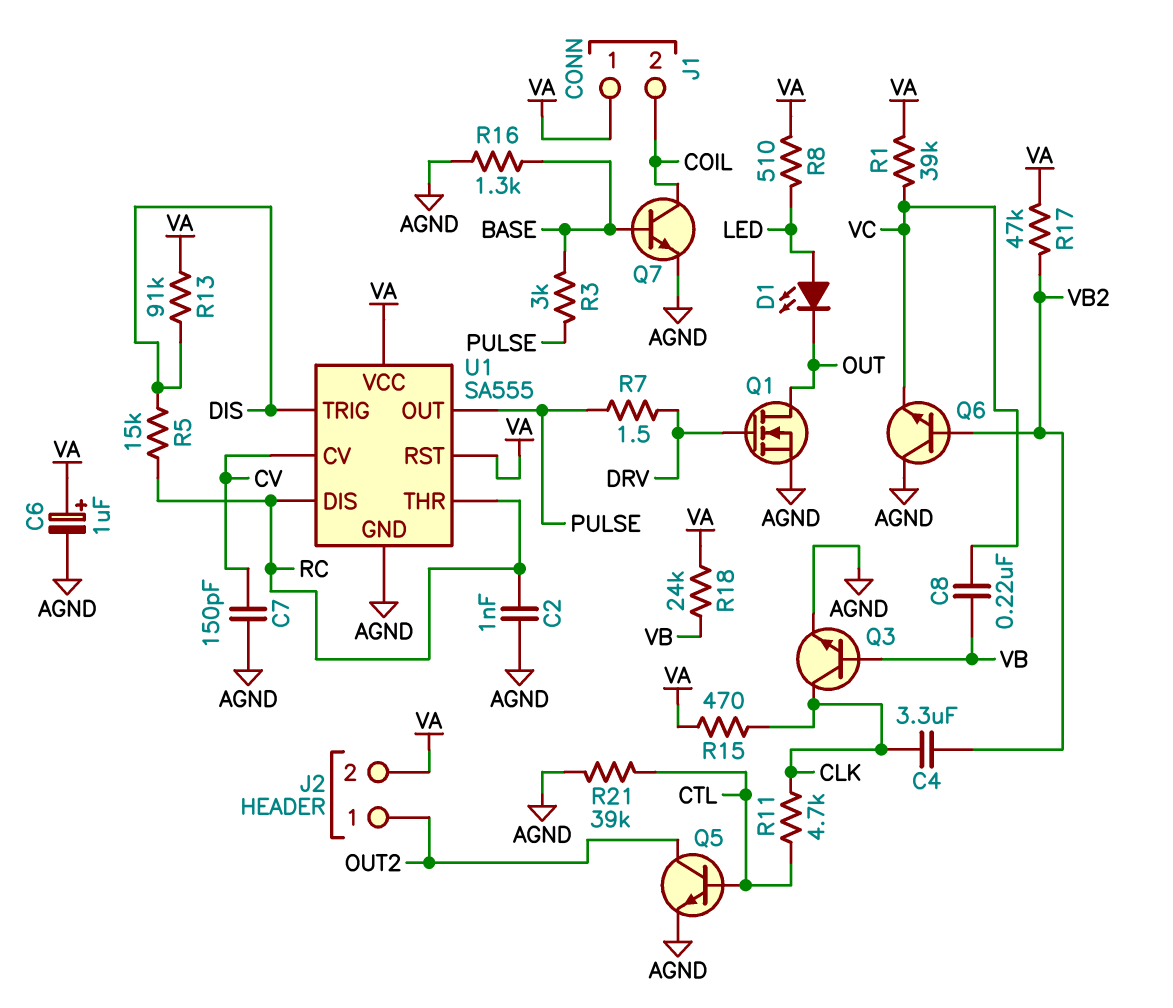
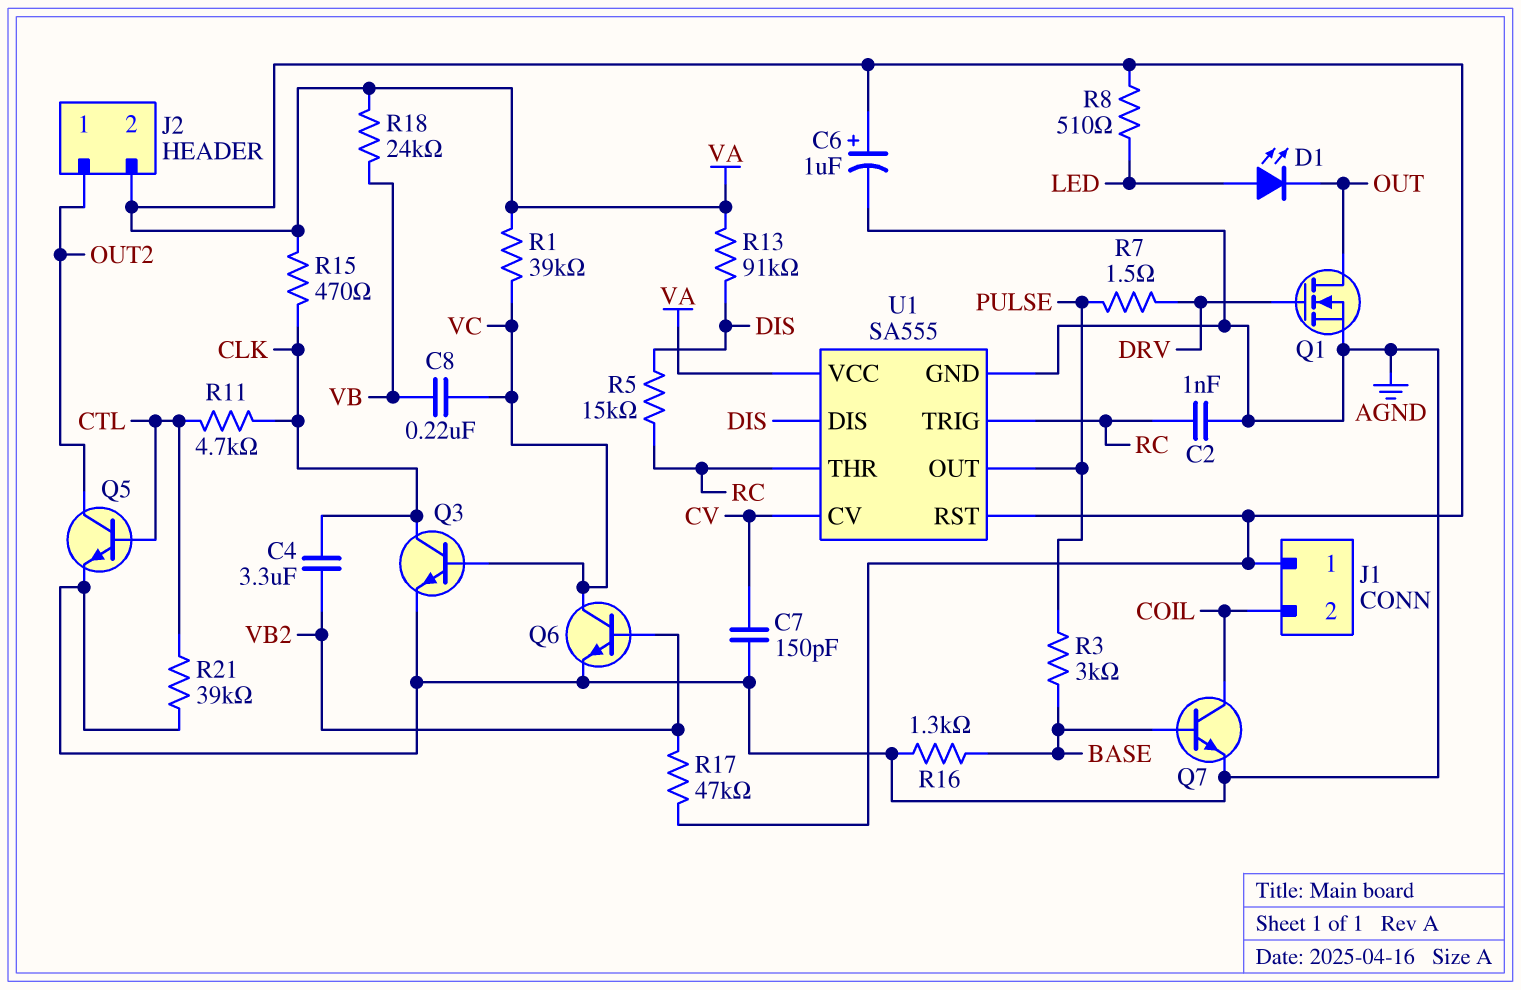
Q3: NPN (B VB, C CLK, E AGND) -> NPN (B VC, C CLK, E AGND)
Q6: NPN (B VB2, C AGND, E VC) -> NPN (B VB2, C VC, E AGND)
U1 pin DIS: RC -> DIS
U1 pin TRIG: DIS -> RC

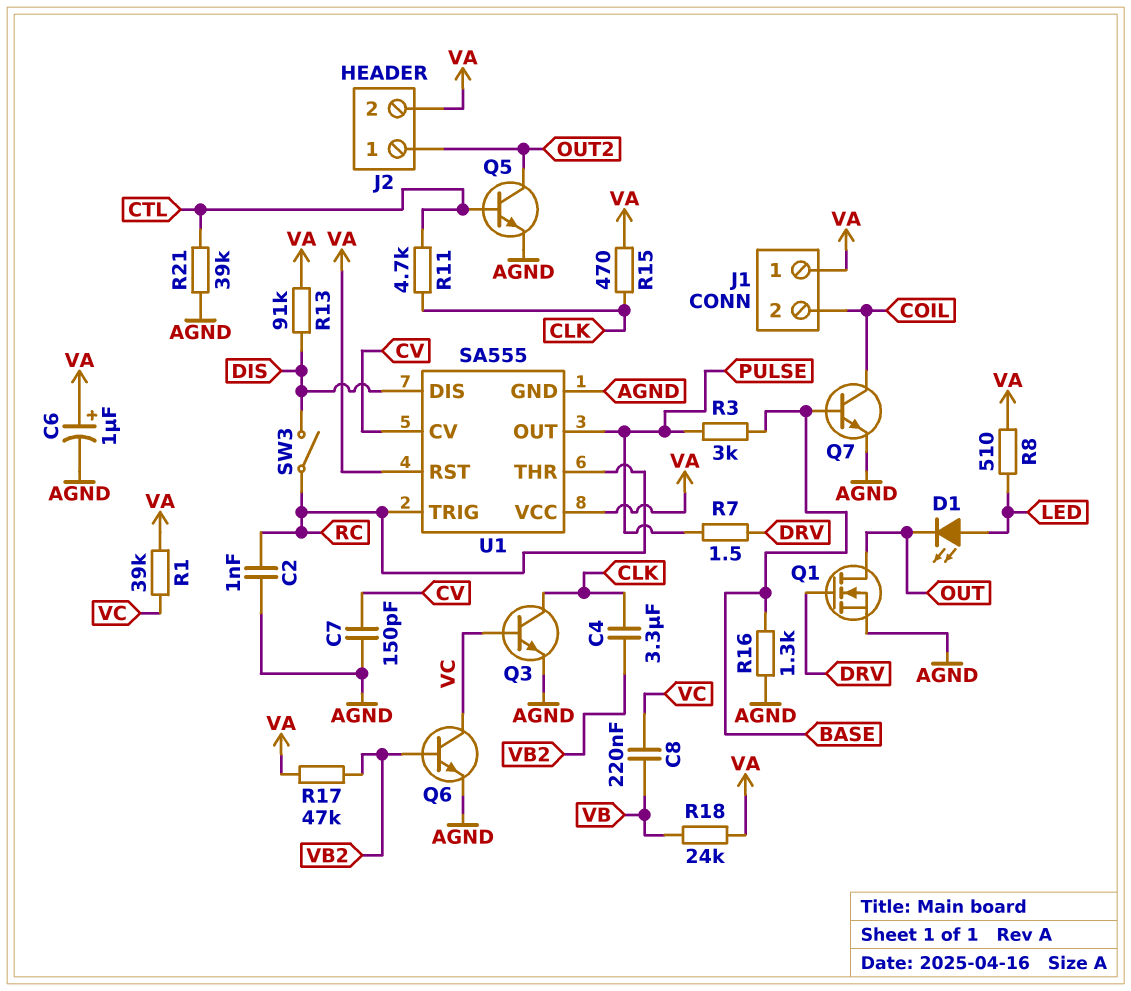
R5: 15k (DIS, RC) -> none
SW3: none -> switch (DIS, RC)

